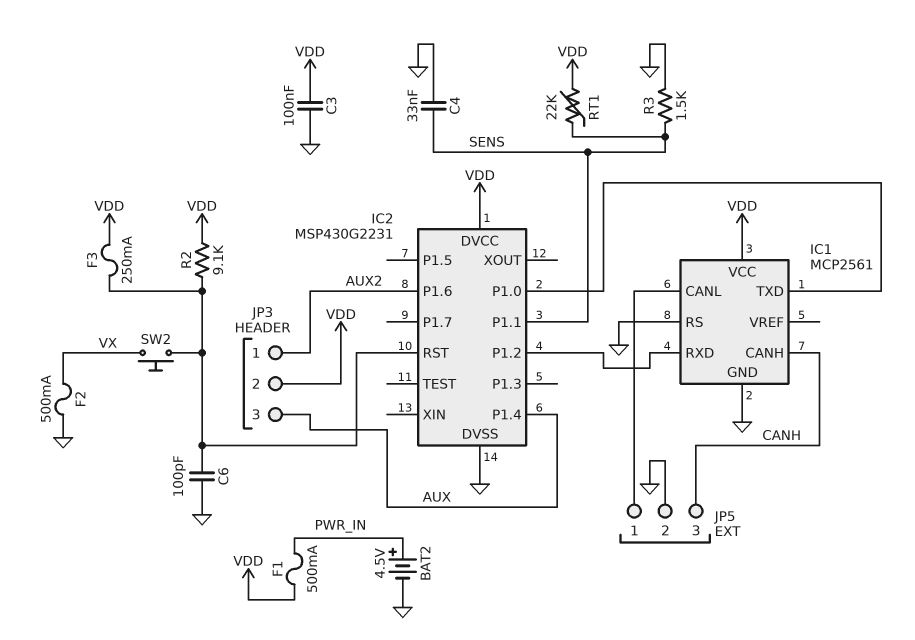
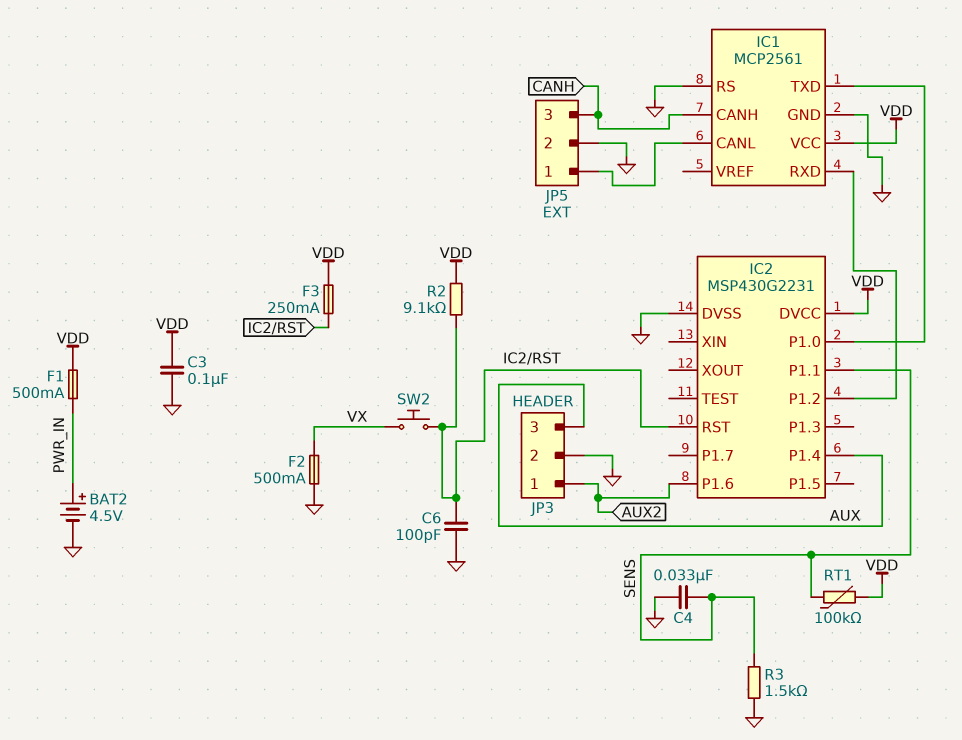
JP3 pin 2: VDD -> GND
RT1: 22k (SENS, VDD) -> 100k (SENS, VDD)

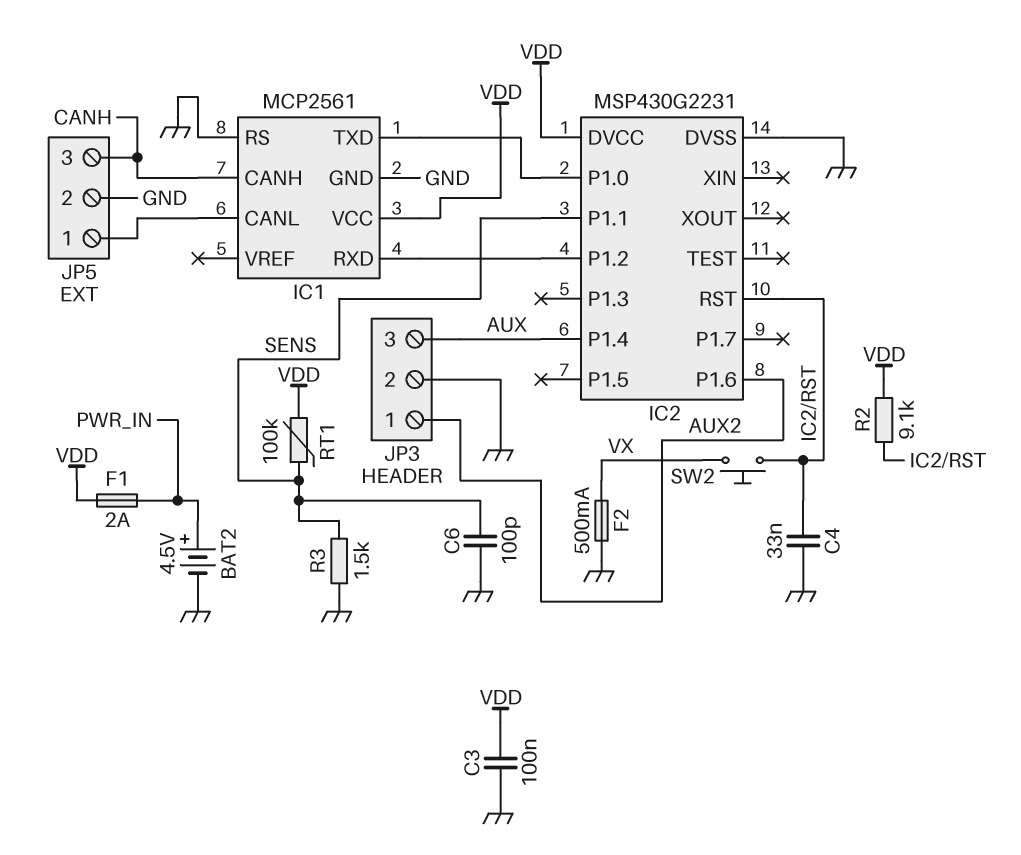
C4: 33nF (GND, SENS) -> 33nF (GND, IC2/RST)
C6: 100pF (GND, IC2/RST) -> 100pF (GND, SENS)
F1: 500mA (PWR_IN, VDD) -> 2A (PWR_IN, VDD)
F3: 250mA (IC2/RST, VDD) -> none

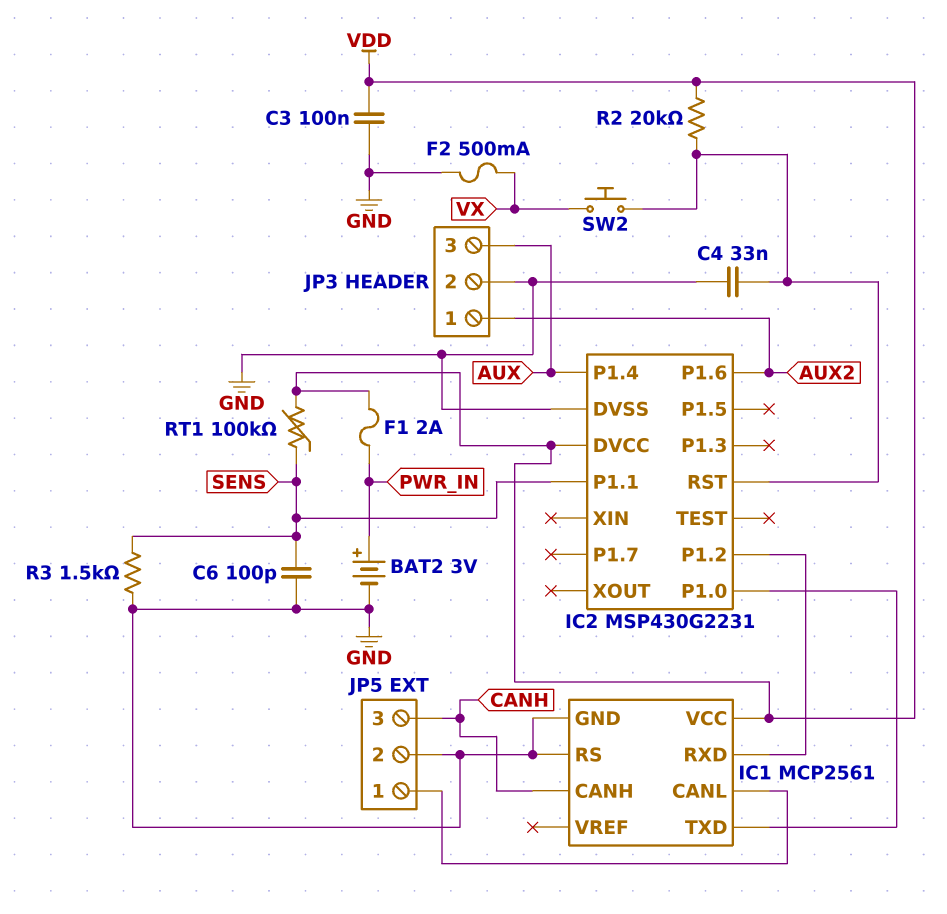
BAT2: 4.5V (plus PWR_IN, minus GND) -> 3V (plus PWR_IN, minus GND)
R2: 9.1k (IC2/RST, VDD) -> 20k (IC2/RST, VDD)

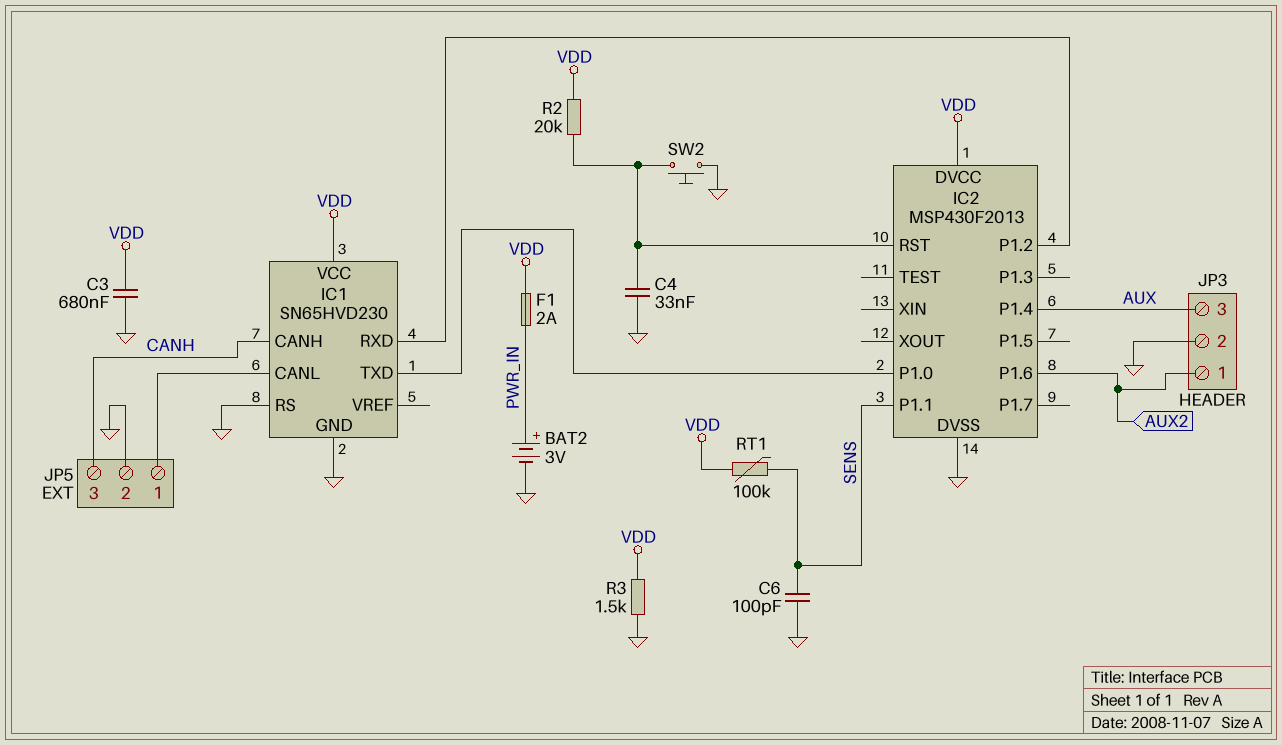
C3: 100nF (GND, VDD) -> 680nF (GND, VDD)
F2: 500mA (GND, VX) -> none
IC1: MCP2561 -> SN65HVD230
IC2: MSP430G2231 -> MSP430F2013
R3: 1.5k (GND, SENS) -> 1.5k (GND, VDD)
SW2: button (IC2/RST, VX) -> button (GND, IC2/RST)

